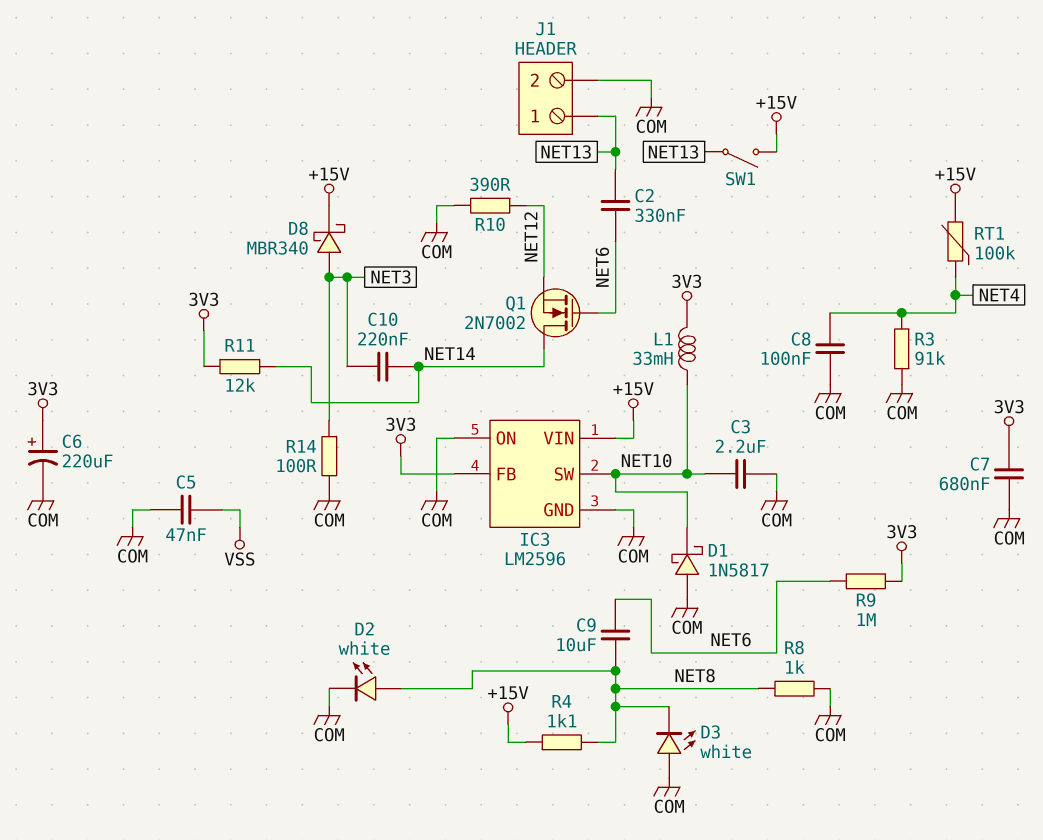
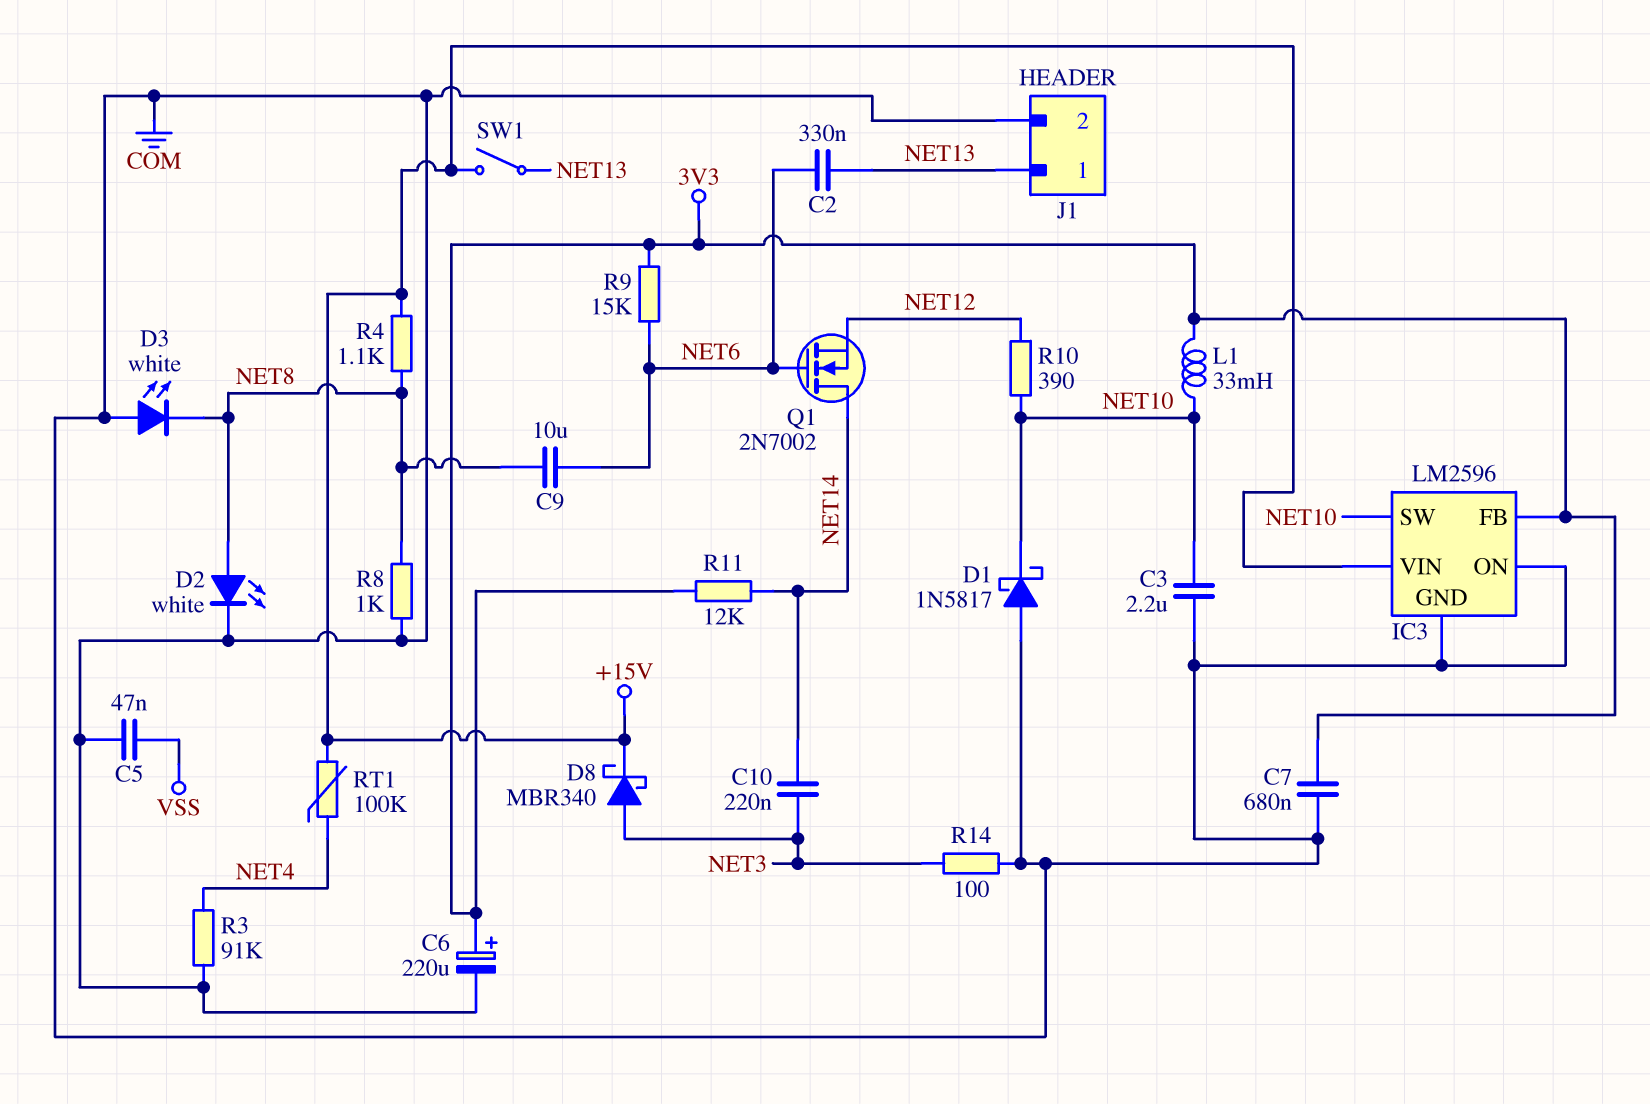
C8: 100nF (COM, NET4) -> none
R9: 1M (3V3, NET6) -> 15k (3V3, NET6)
R10: 390 (COM, NET12) -> 390 (NET10, NET12)

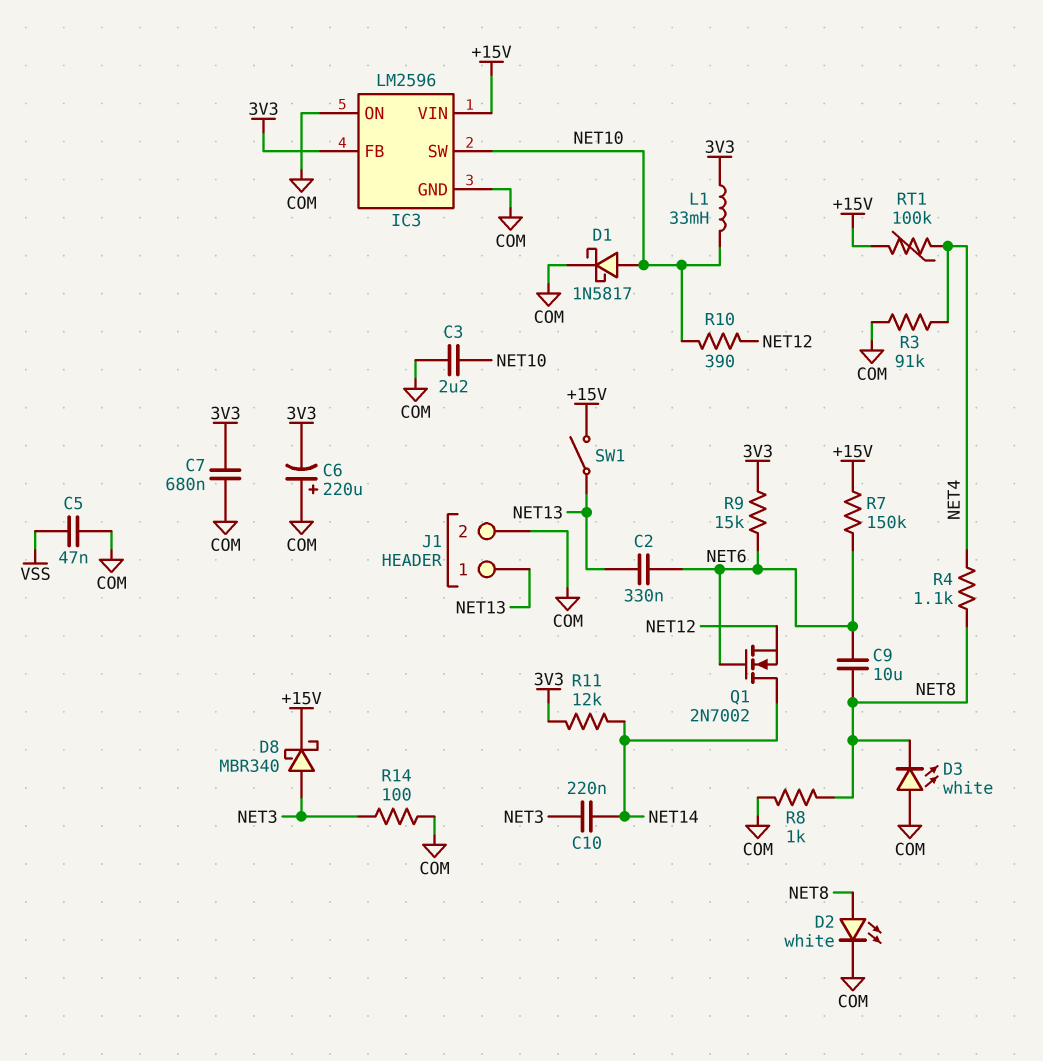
C6: 220uF (plus 3V3, minus COM) -> 220uF (plus COM, minus 3V3)
D1: schottky 1N5817 (A COM, K NET10) -> schottky 1N5817 (A NET10, K COM)
R4: 1.1k (+15V, NET8) -> 1.1k (NET4, NET8)
R7: none -> 150k (+15V, NET6)

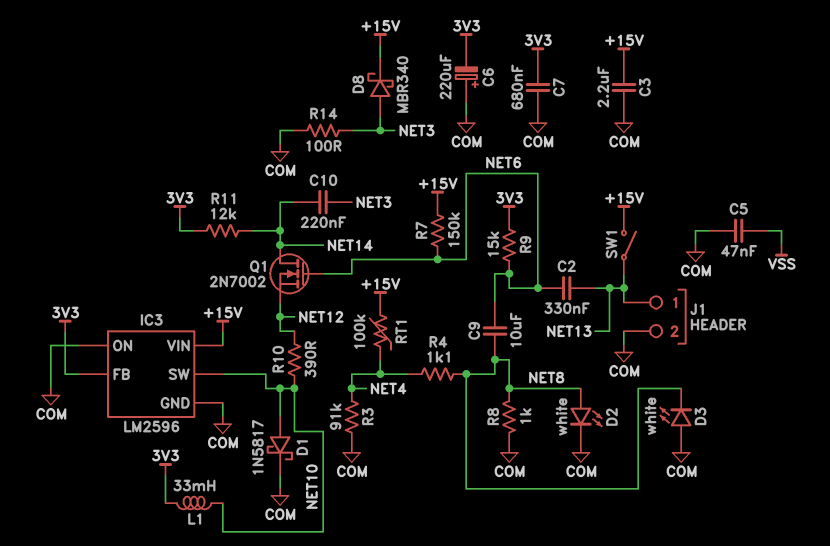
C3: 2.2uF (COM, NET10) -> 2.2uF (+15V, COM)

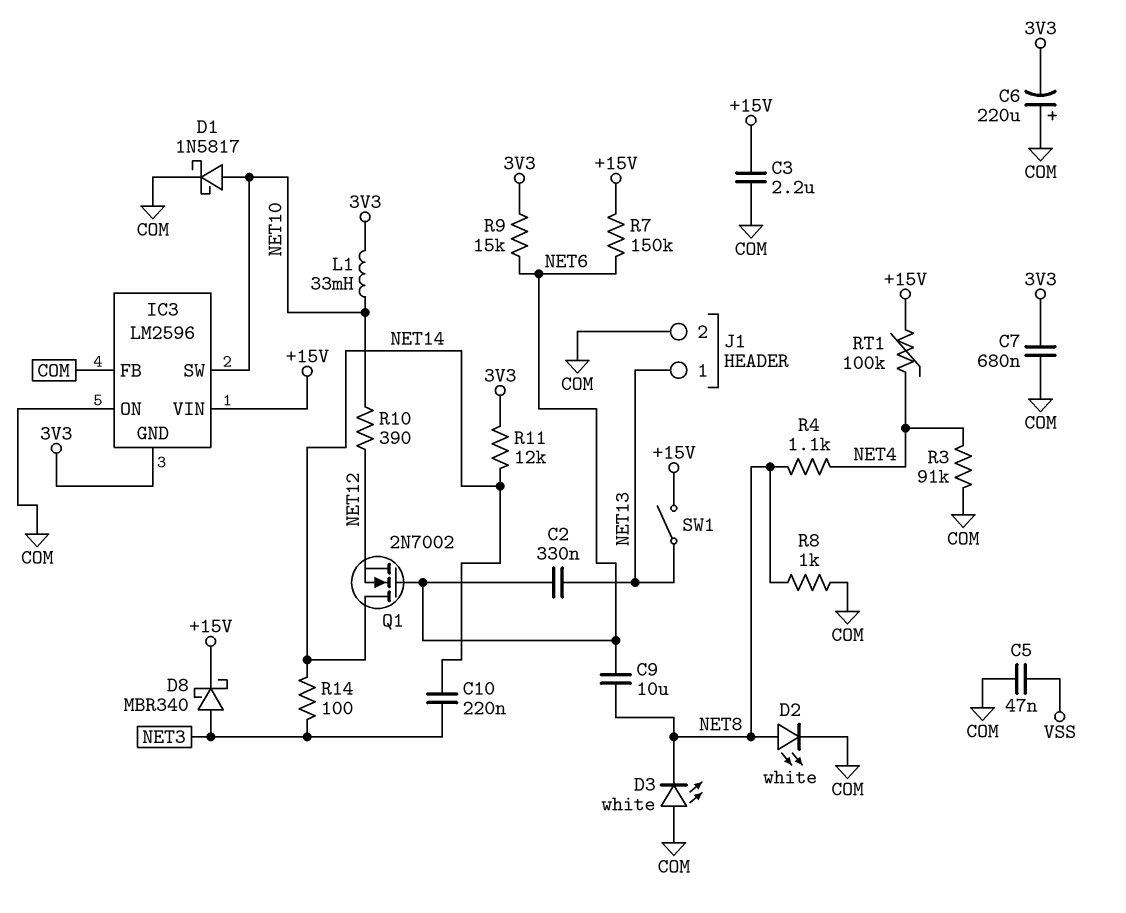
IC3 pin FB: 3V3 -> COM
IC3 pin GND: COM -> 3V3
R14: 100 (COM, NET3) -> 100 (NET3, NET14)

